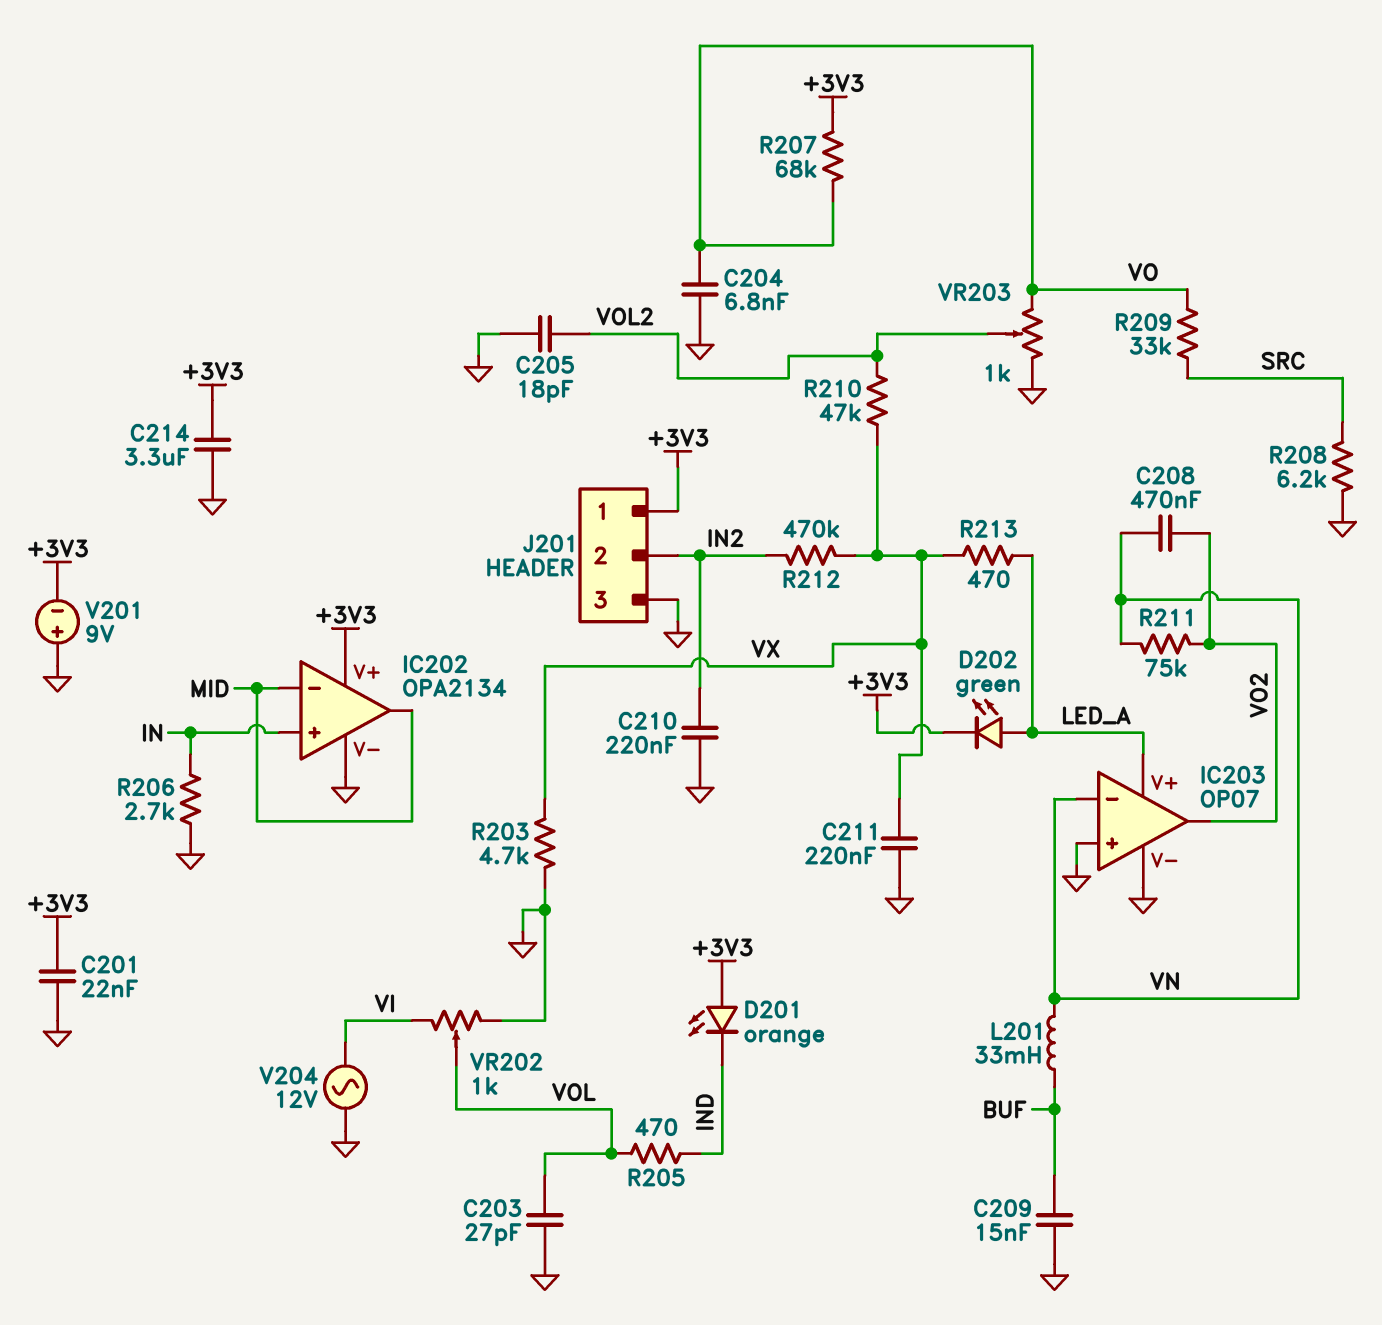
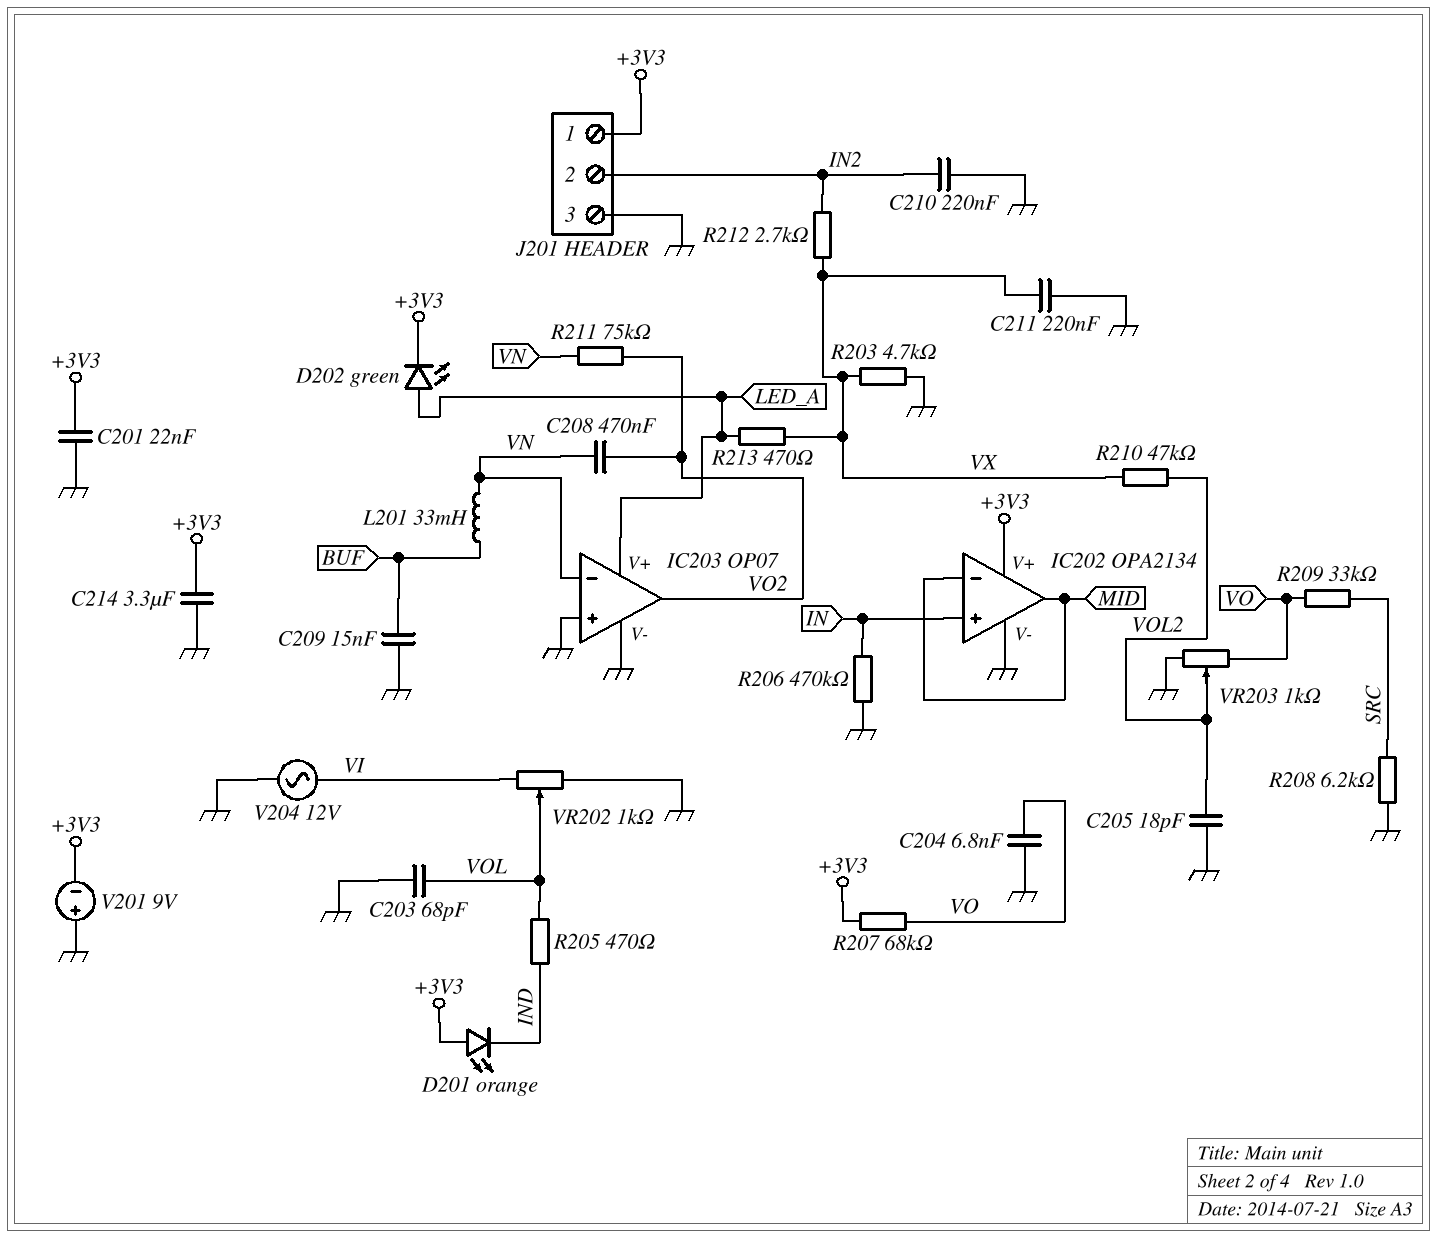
C203: 27pF (GND, VOL) -> 68pF (GND, VOL)
R206: 2.7k (GND, IN) -> 470k (GND, IN)
R212: 470k (IN2, VX) -> 2.7k (IN2, VX)

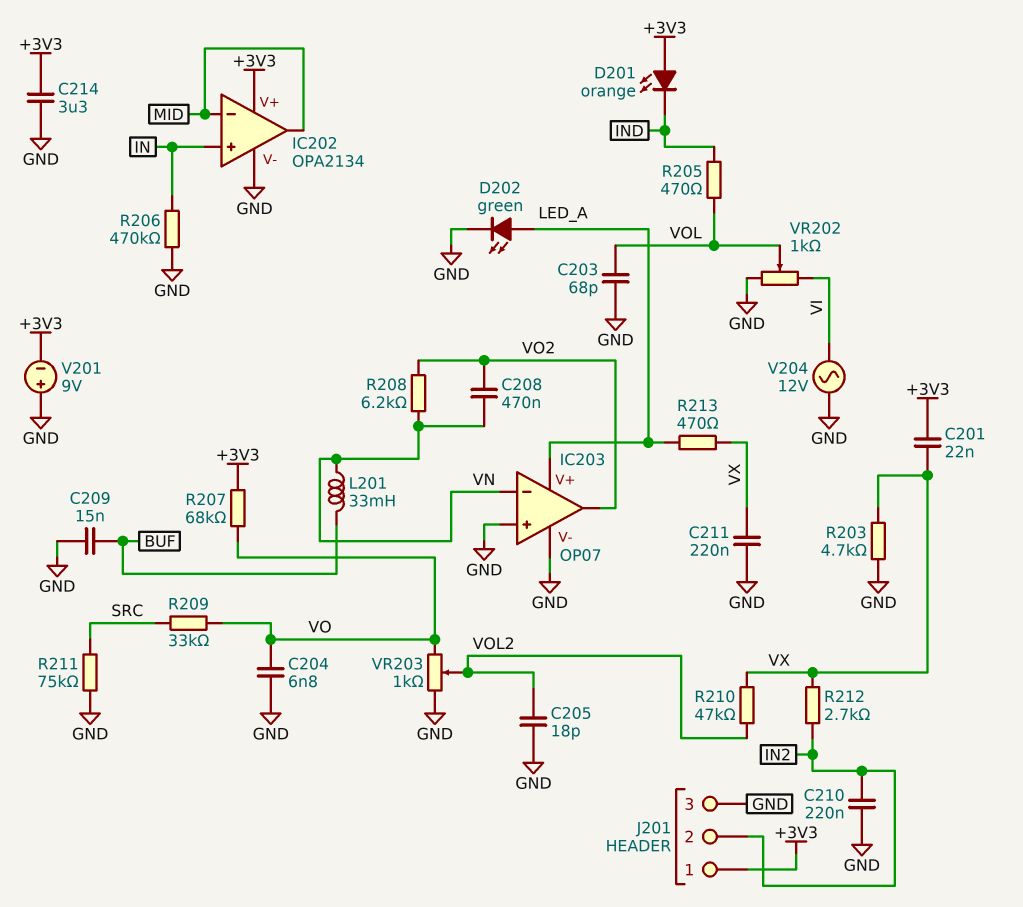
C201: 22nF (+3V3, GND) -> 22nF (+3V3, VX)
D202: LED green (A LED_A, K +3V3) -> LED green (A LED_A, K GND)
R208: 6.2k (GND, SRC) -> 6.2k (VN, VO2)
R211: 75k (VN, VO2) -> 75k (GND, SRC)

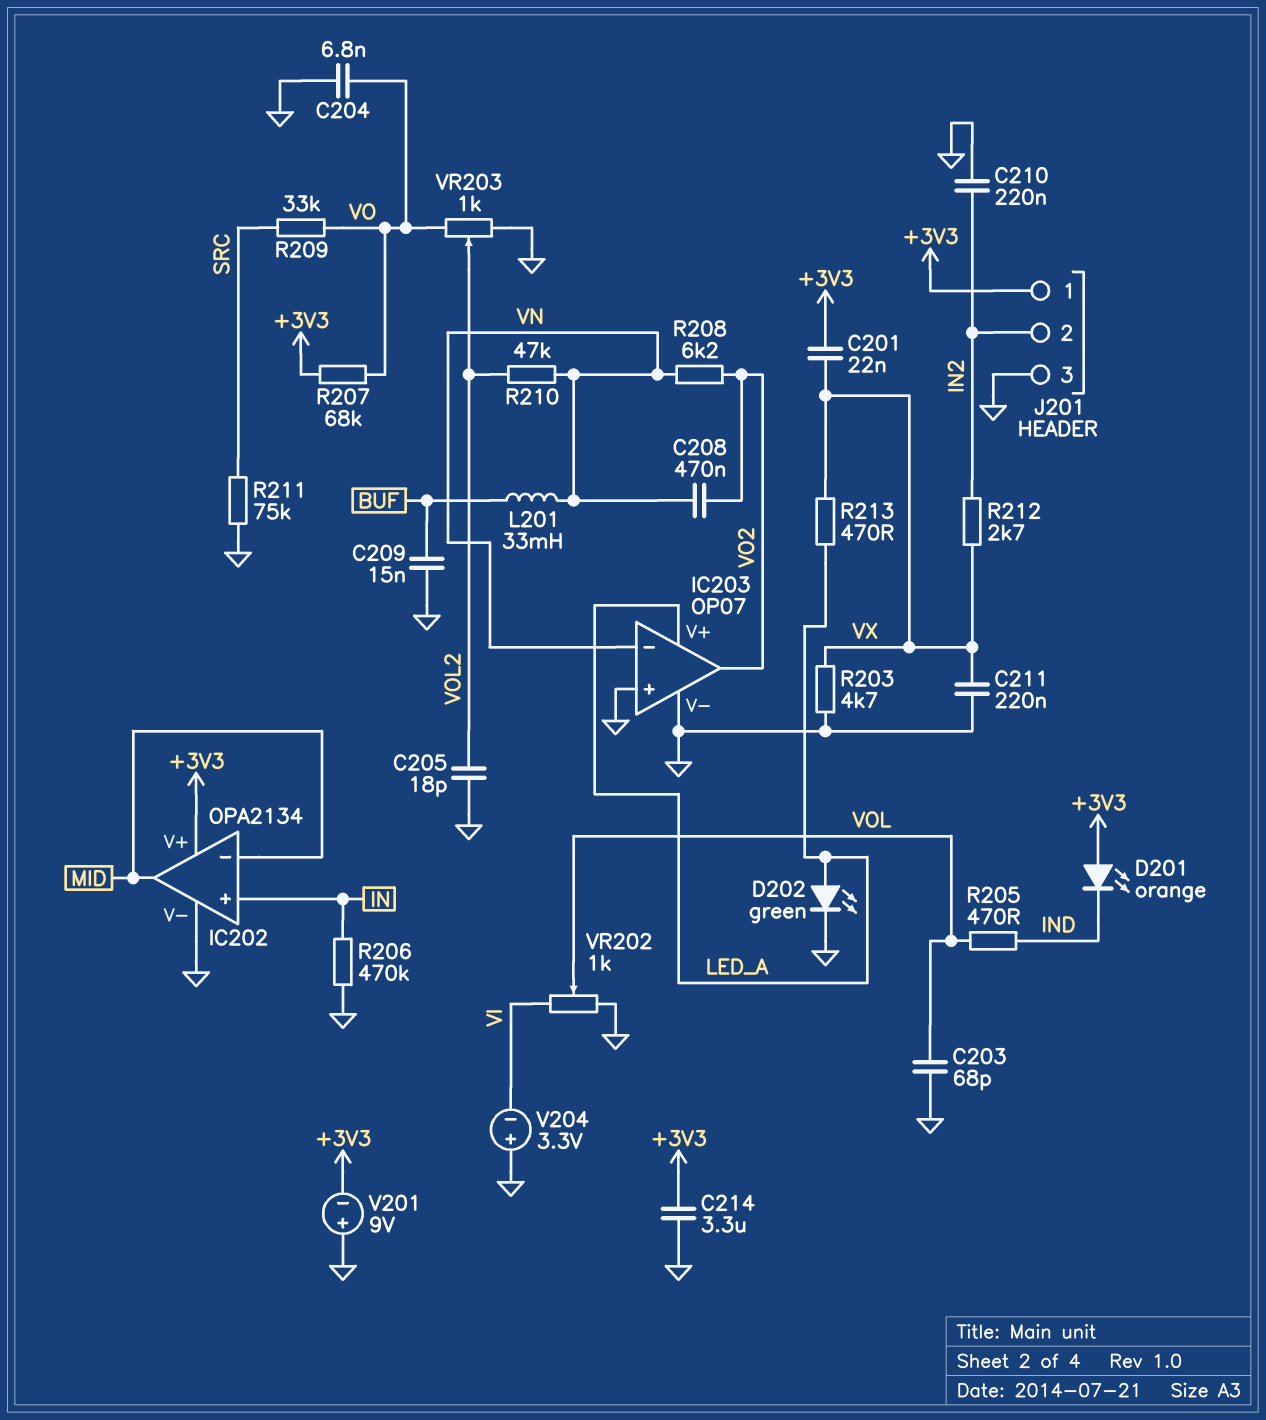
R210: 47k (VOL2, VX) -> 47k (VN, VOL2)
V204: AC 12V (GND, VI) -> 3.3V (plus GND, minus VI)

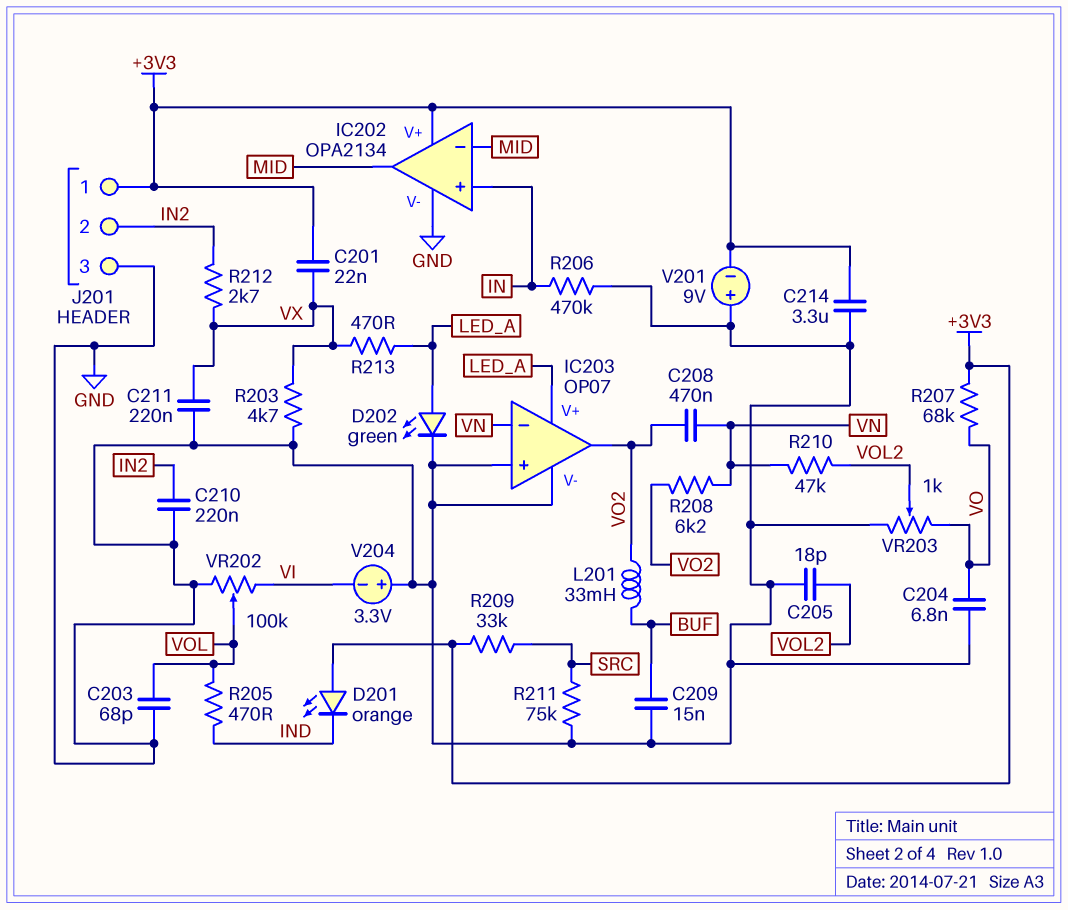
L201: 33mH (BUF, VN) -> 33mH (BUF, VO2)
R209: 33k (SRC, VO) -> 33k (+3V3, SRC)
VR202: 1k (GND, VI, wiper VOL) -> 100k (GND, VI, wiper VOL)

